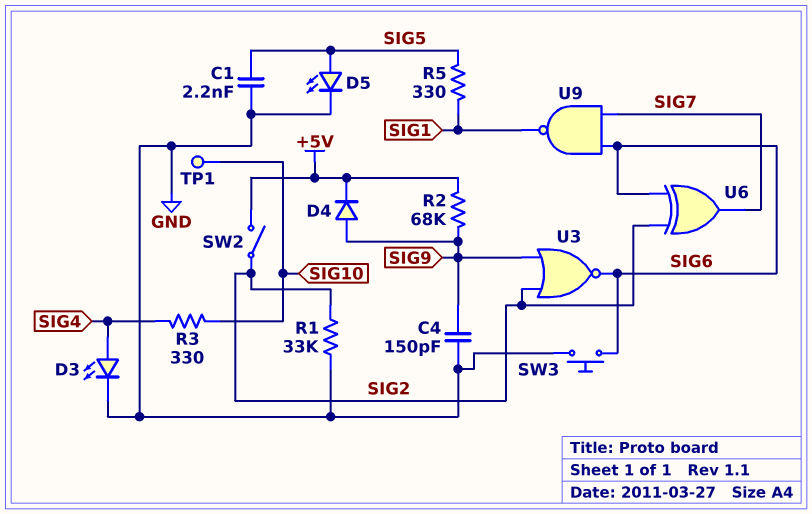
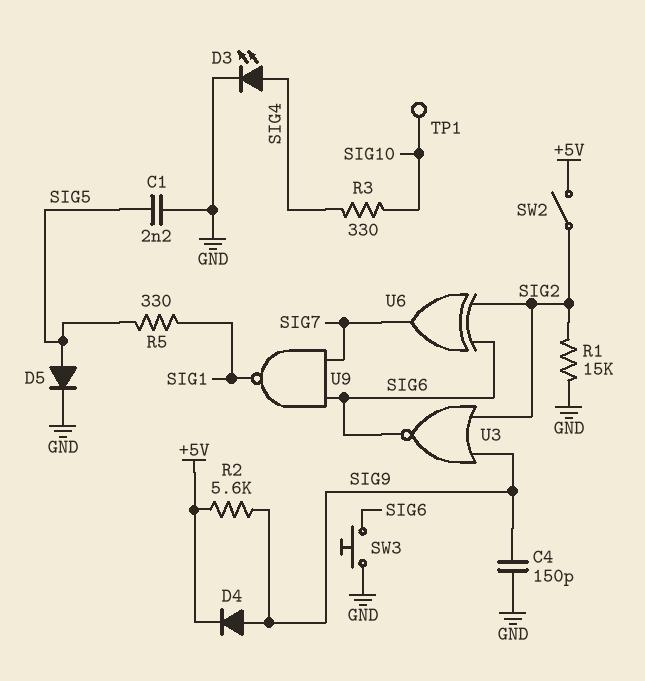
D5: LED (A SIG5, K GND) -> diode (A SIG5, K GND)
R1: 33k (GND, SIG2) -> 15k (GND, SIG2)
R2: 68k (+5V, SIG9) -> 5.6k (+5V, SIG9)

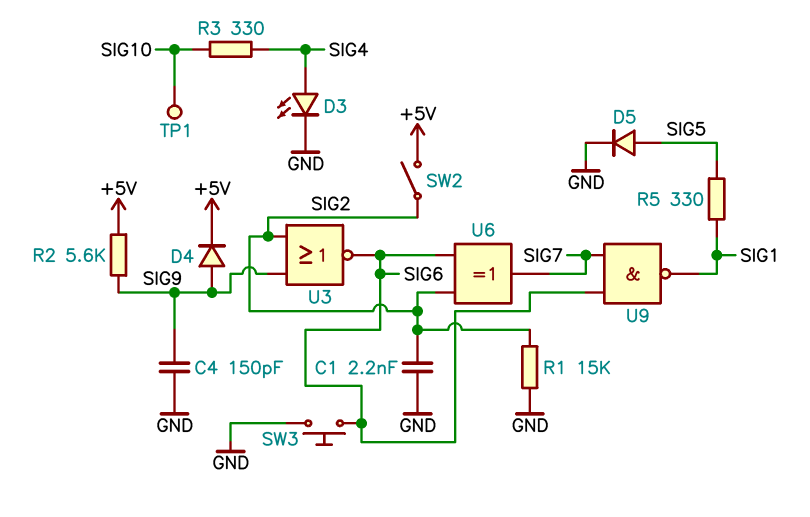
C1: 2.2nF (GND, SIG5) -> 2.2nF (GND, SIG2)

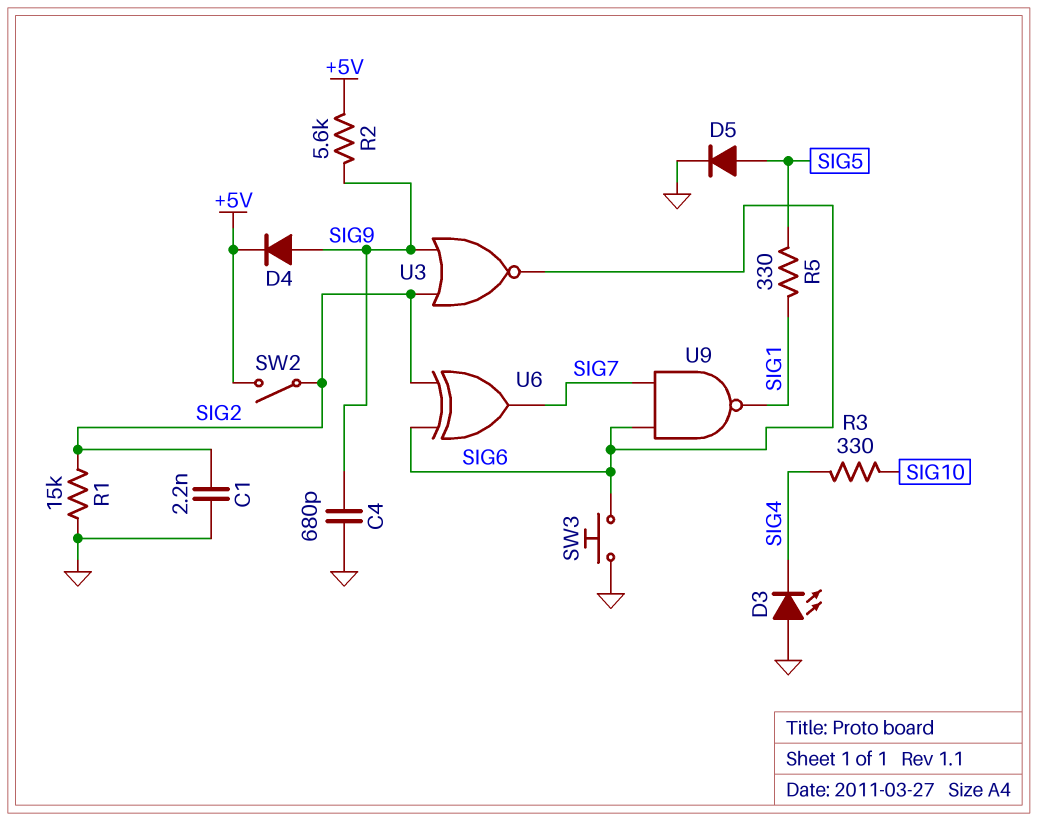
C4: 150pF (GND, SIG9) -> 680pF (GND, SIG9)
D3: LED (A SIG4, K GND) -> LED (A GND, K SIG4)
TP1: test point (SIG10) -> none

